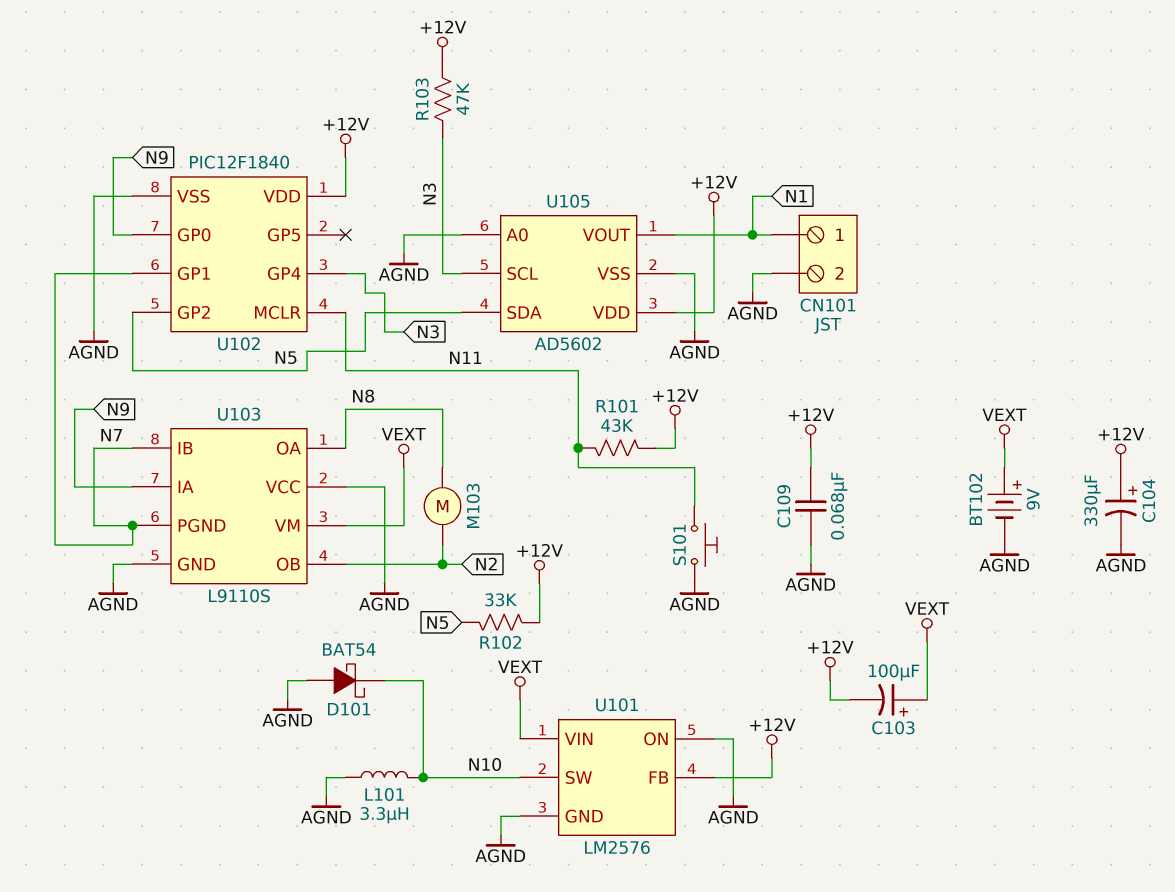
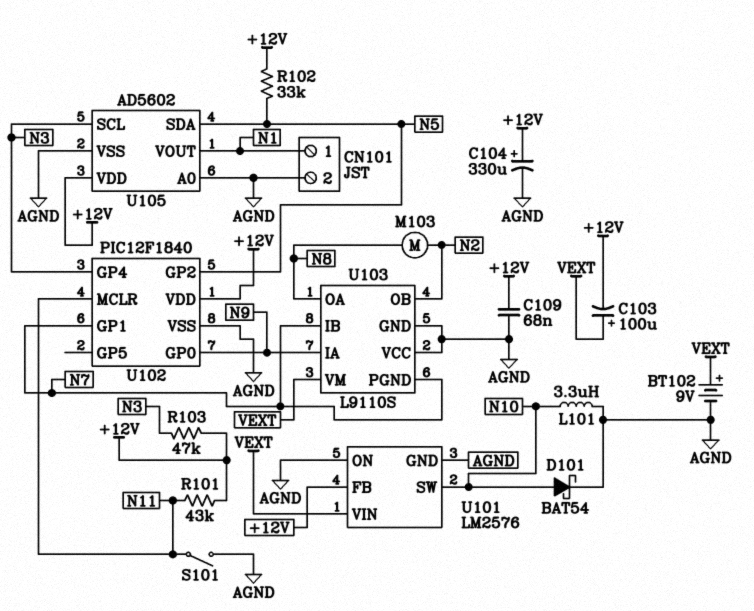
D101: schottky BAT54 (A AGND, K N10) -> schottky BAT54 (A N10, K AGND)
S101: button (AGND, N11) -> switch (AGND, N11)

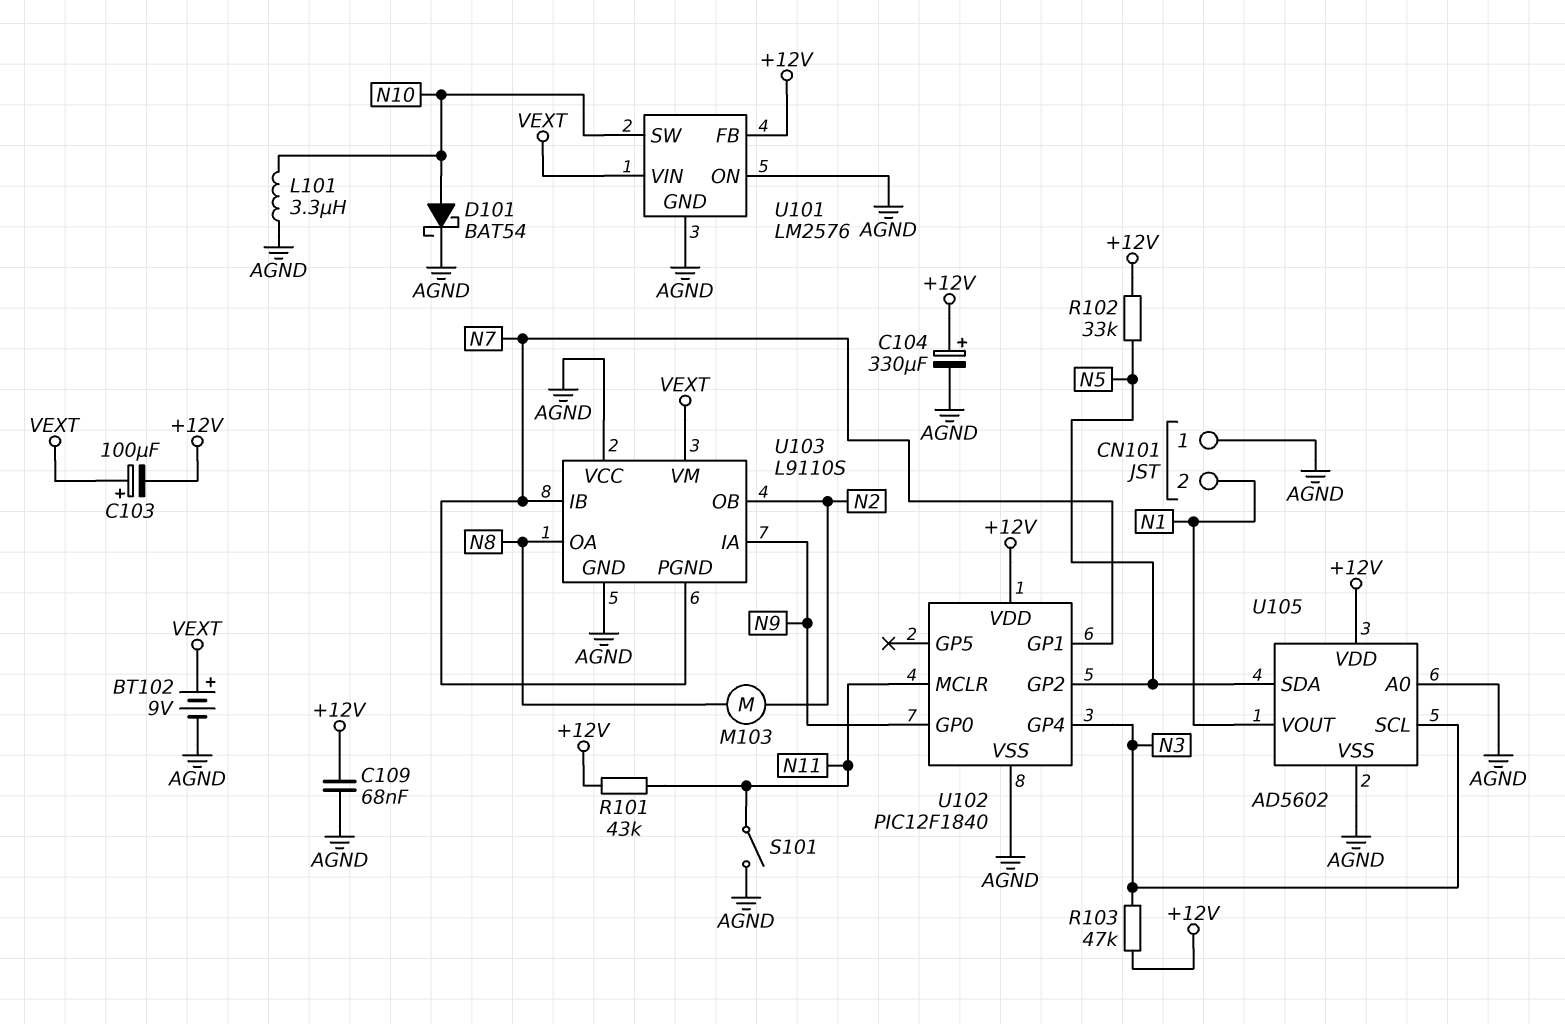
CN101 pin 1: N1 -> AGND
CN101 pin 2: AGND -> N1

